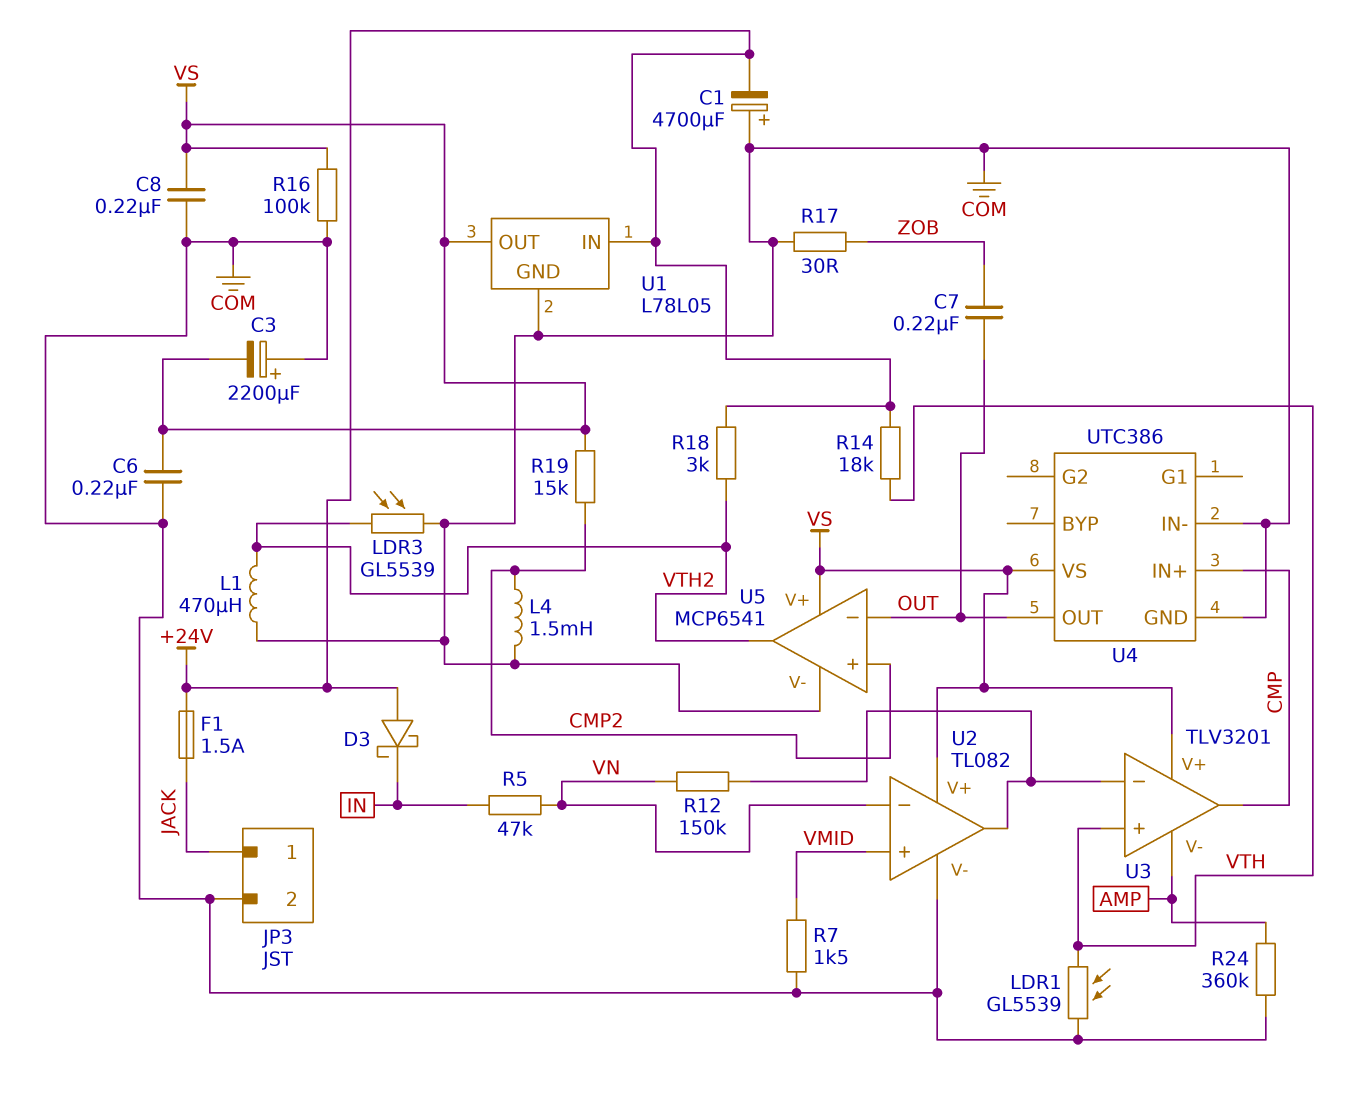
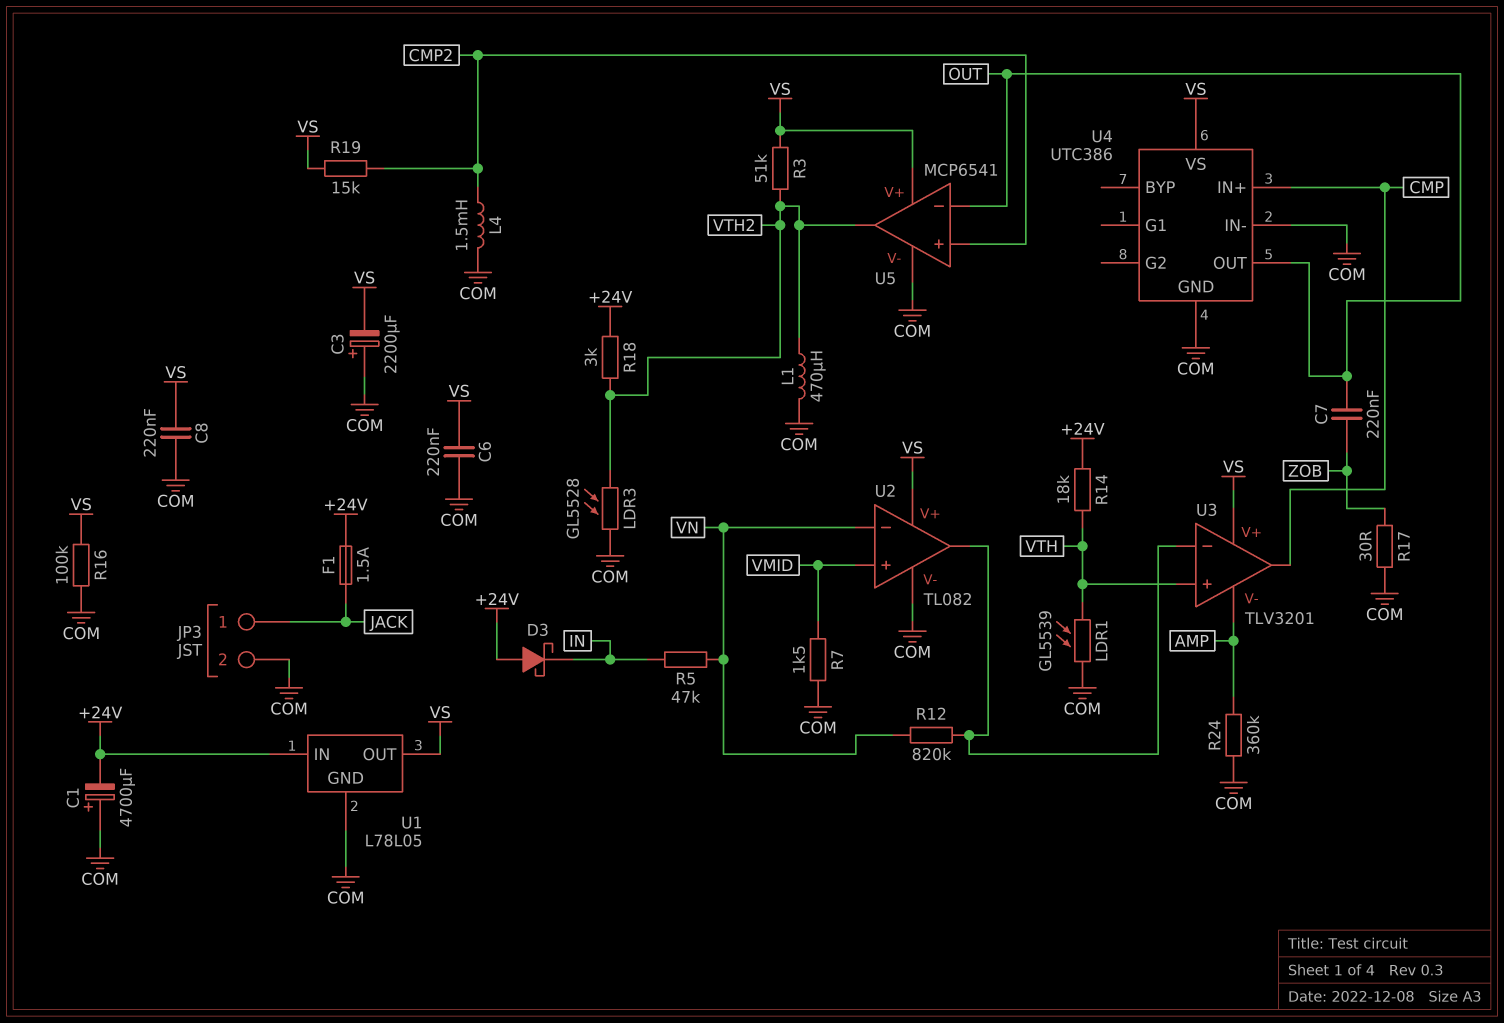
LDR3: GL5539 (COM, VTH2) -> GL5528 (COM, VTH2)
R3: none -> 51k (VS, VTH2)
R12: 150k (U2/out, VN) -> 820k (U2/out, VN)

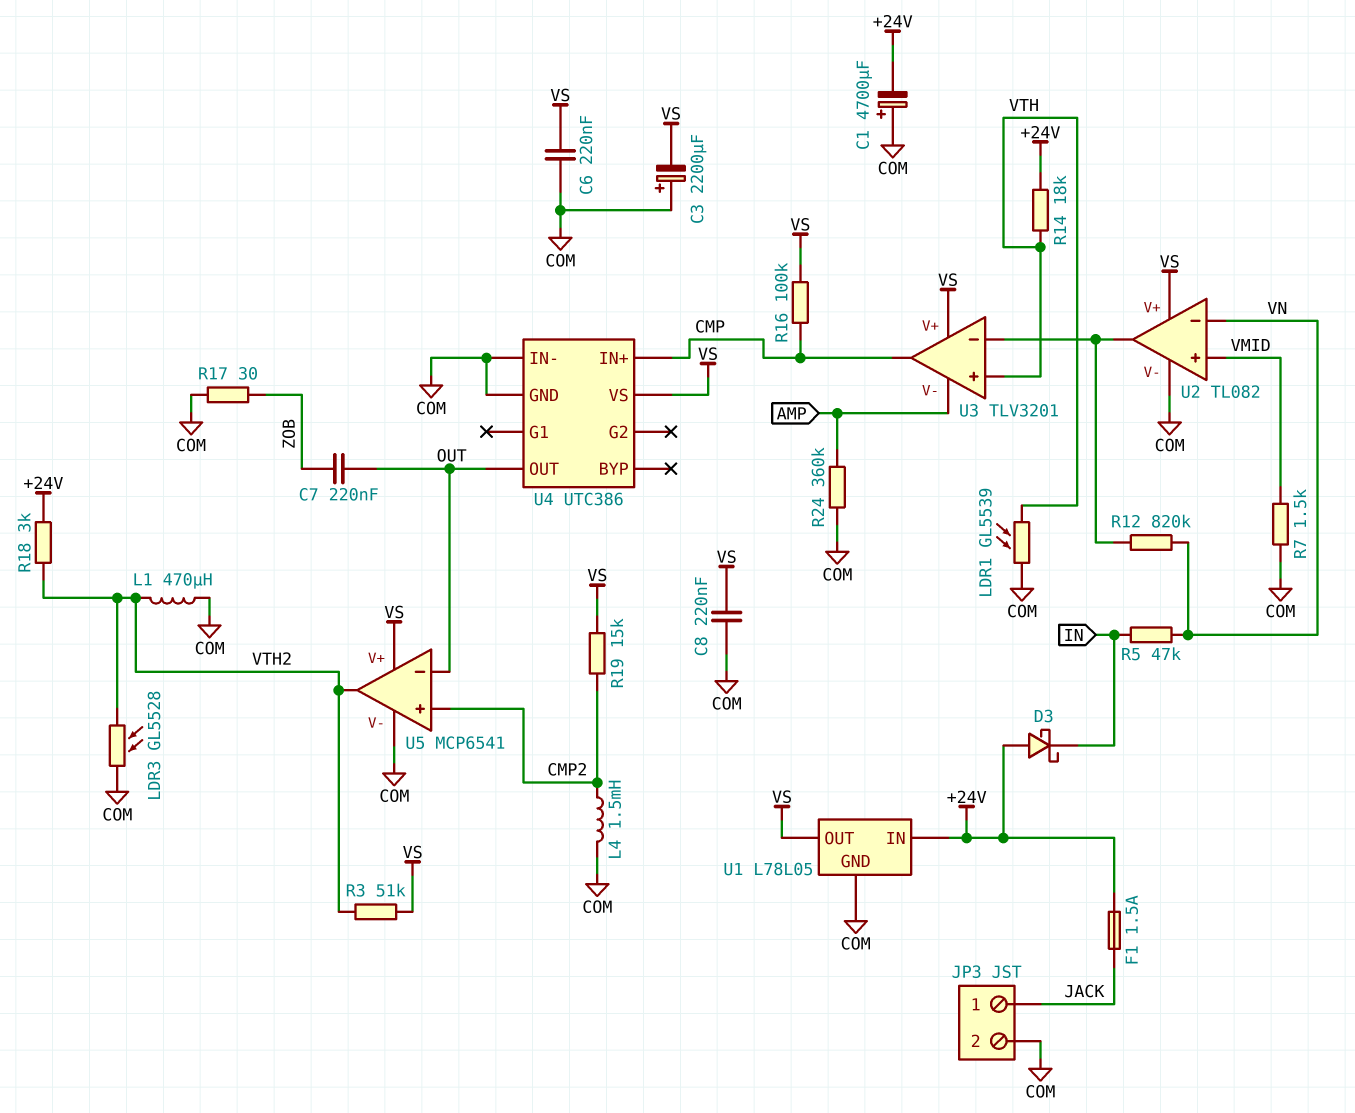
R16: 100k (COM, VS) -> 100k (CMP, VS)

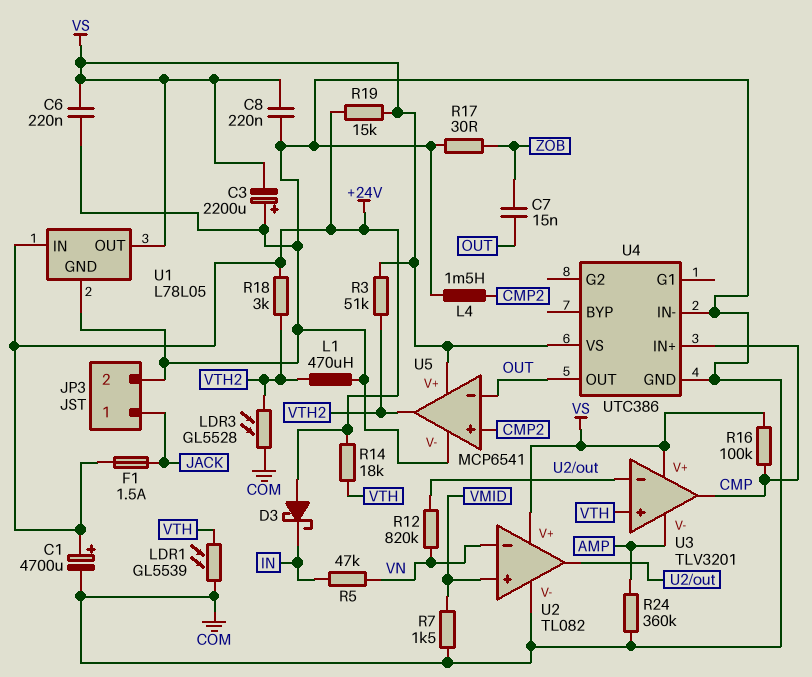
C1: 4700uF (plus COM, minus +24V) -> 4700uF (plus +24V, minus COM)
C7: 220nF (OUT, ZOB) -> 15nF (OUT, ZOB)
R19: 15k (CMP2, VS) -> 15k (+24V, VS)

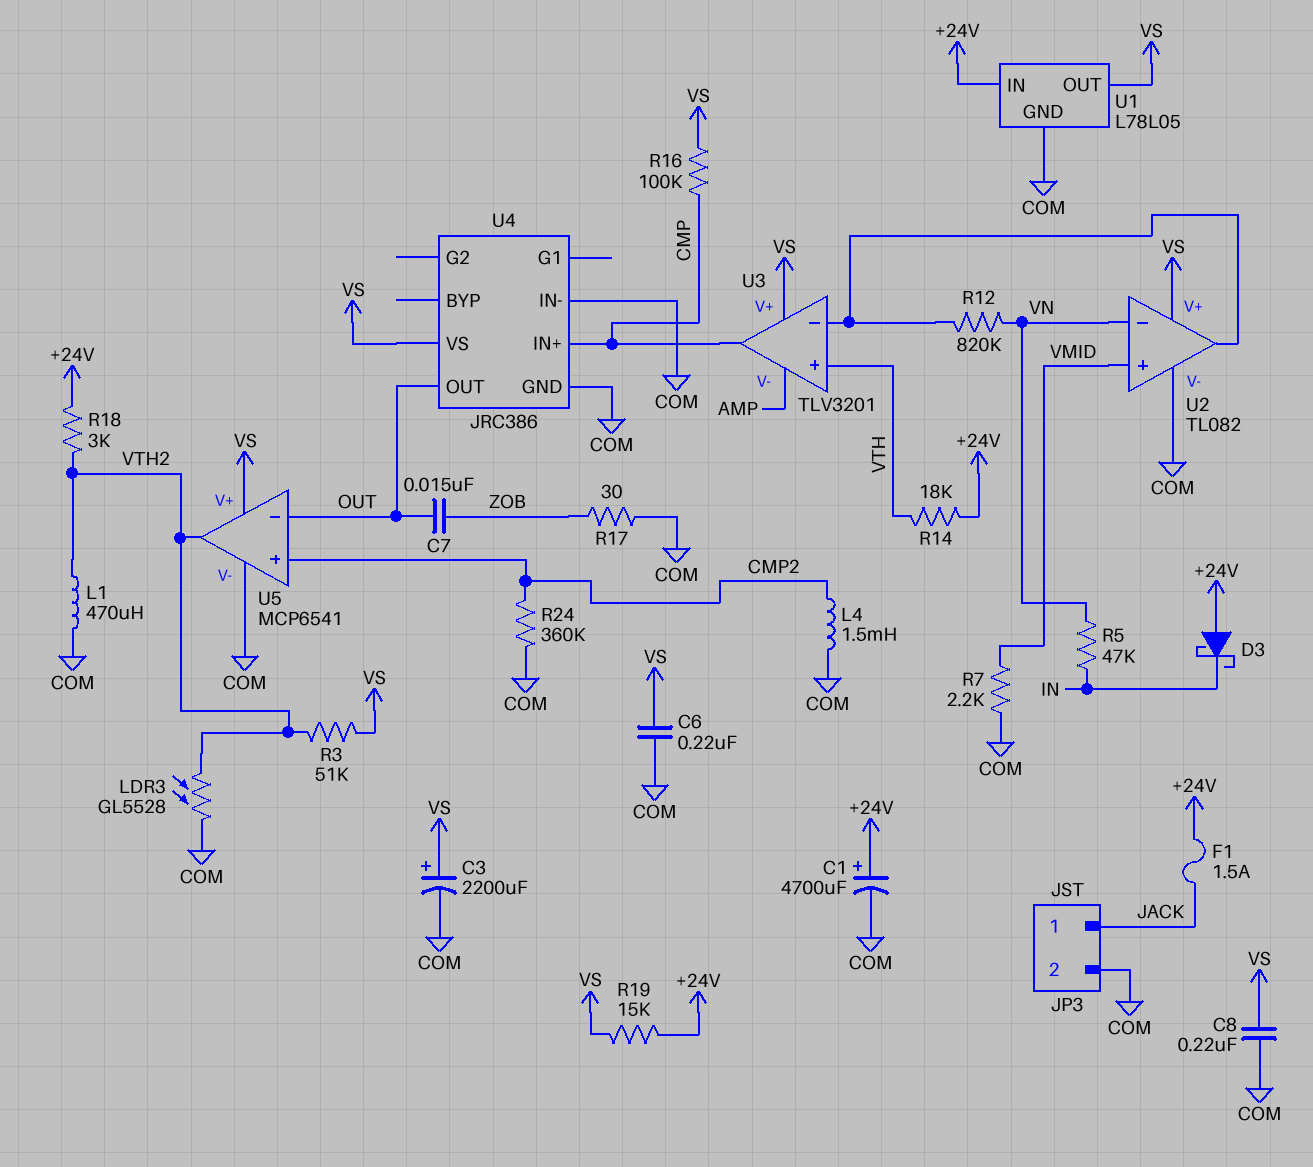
C3: 2200uF (plus COM, minus VS) -> 2200uF (plus VS, minus COM)
LDR1: GL5539 (COM, VTH) -> none
R7: 1.5k (COM, VMID) -> 2.2k (COM, VMID)
R24: 360k (AMP, COM) -> 360k (CMP2, COM)
U4: UTC386 -> JRC386

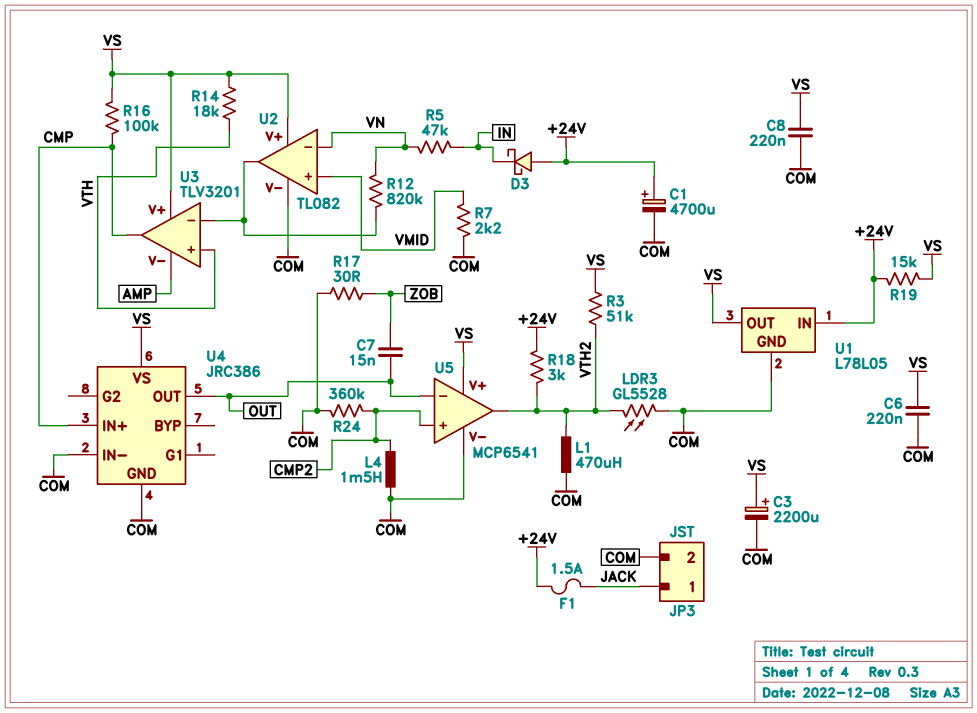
R14: 18k (+24V, VTH) -> 18k (VS, VTH)

